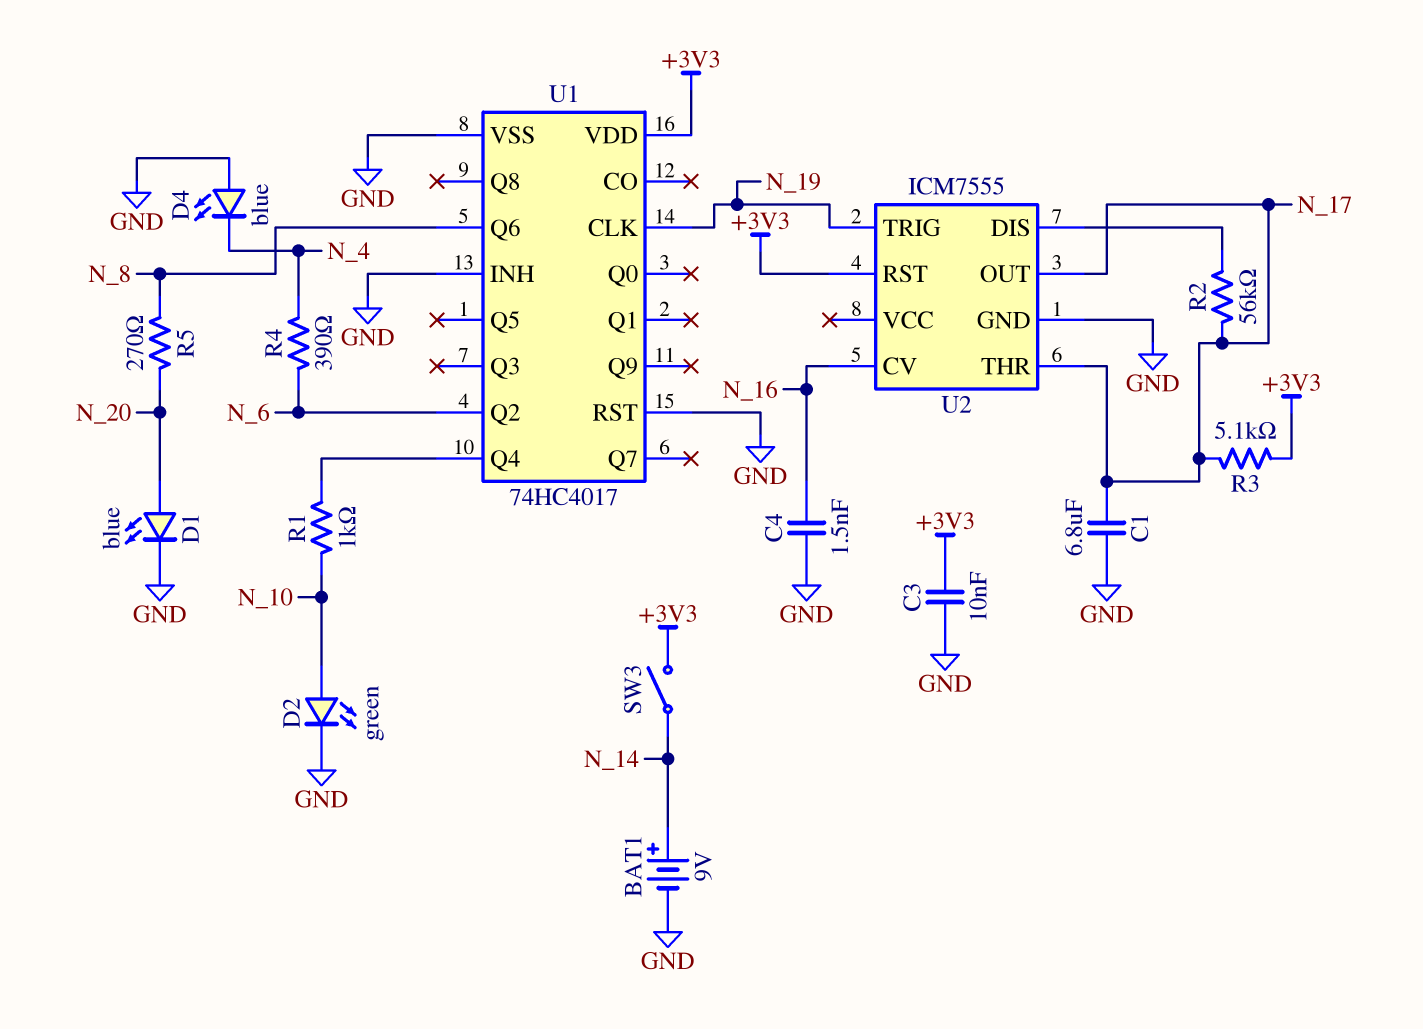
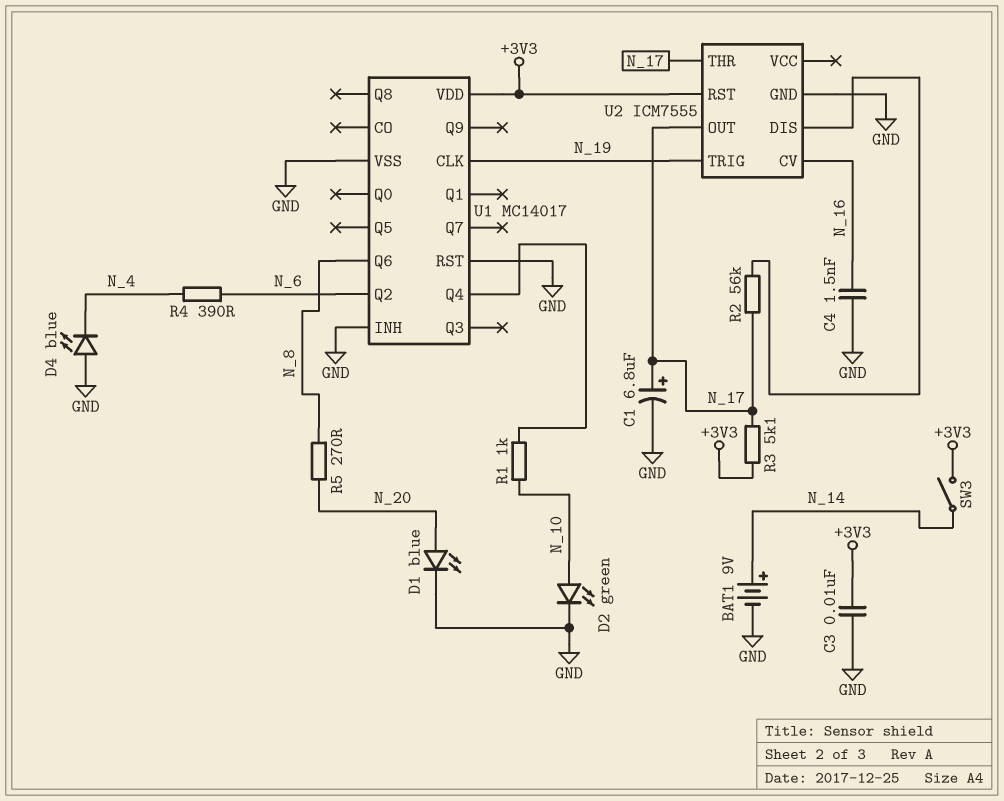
C1: 6.8uF (GND, N_17) -> 6.8uF (plus N_17, minus GND)
U1: 74HC4017 -> MC14017

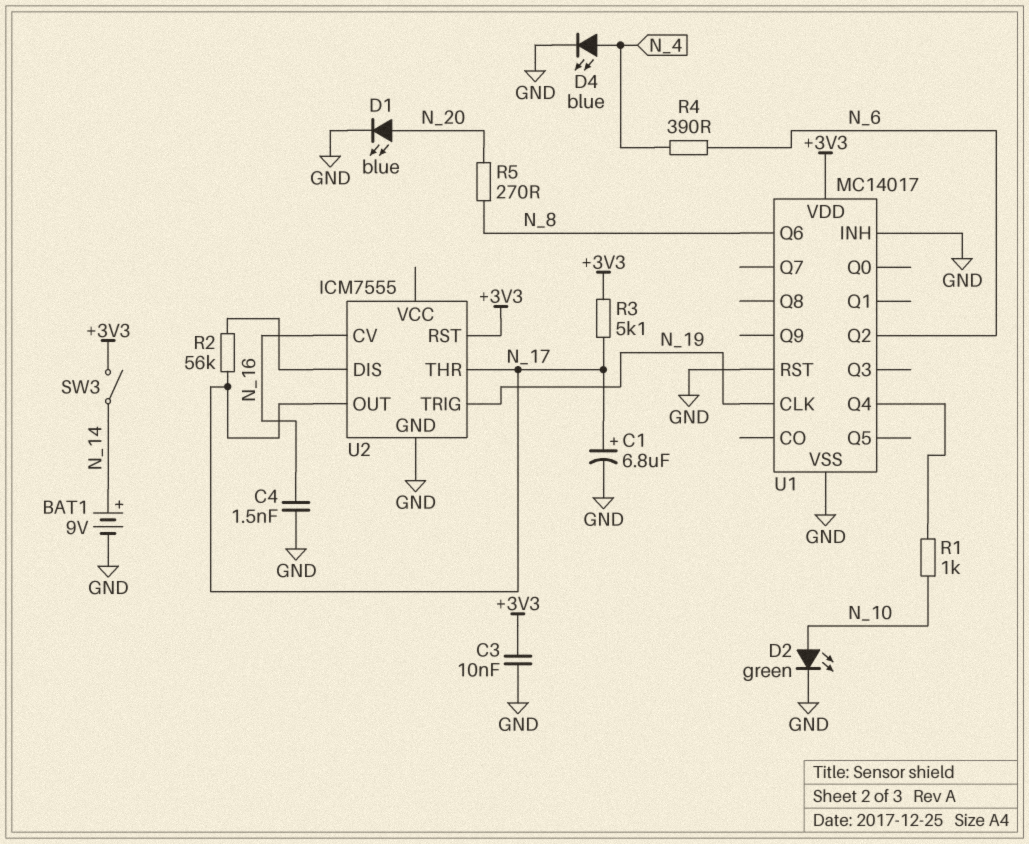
D4: LED blue (A GND, K N_4) -> LED blue (A N_4, K GND)

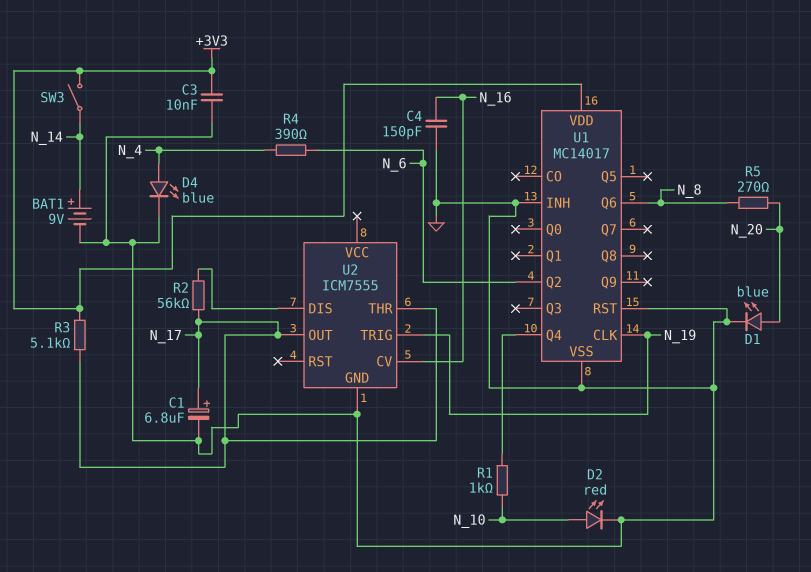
C4: 1.5nF (GND, N_16) -> 150pF (GND, N_16)
D2: LED green (A N_10, K GND) -> LED red (A N_10, K GND)
U2 pin RST: +3V3 -> none

